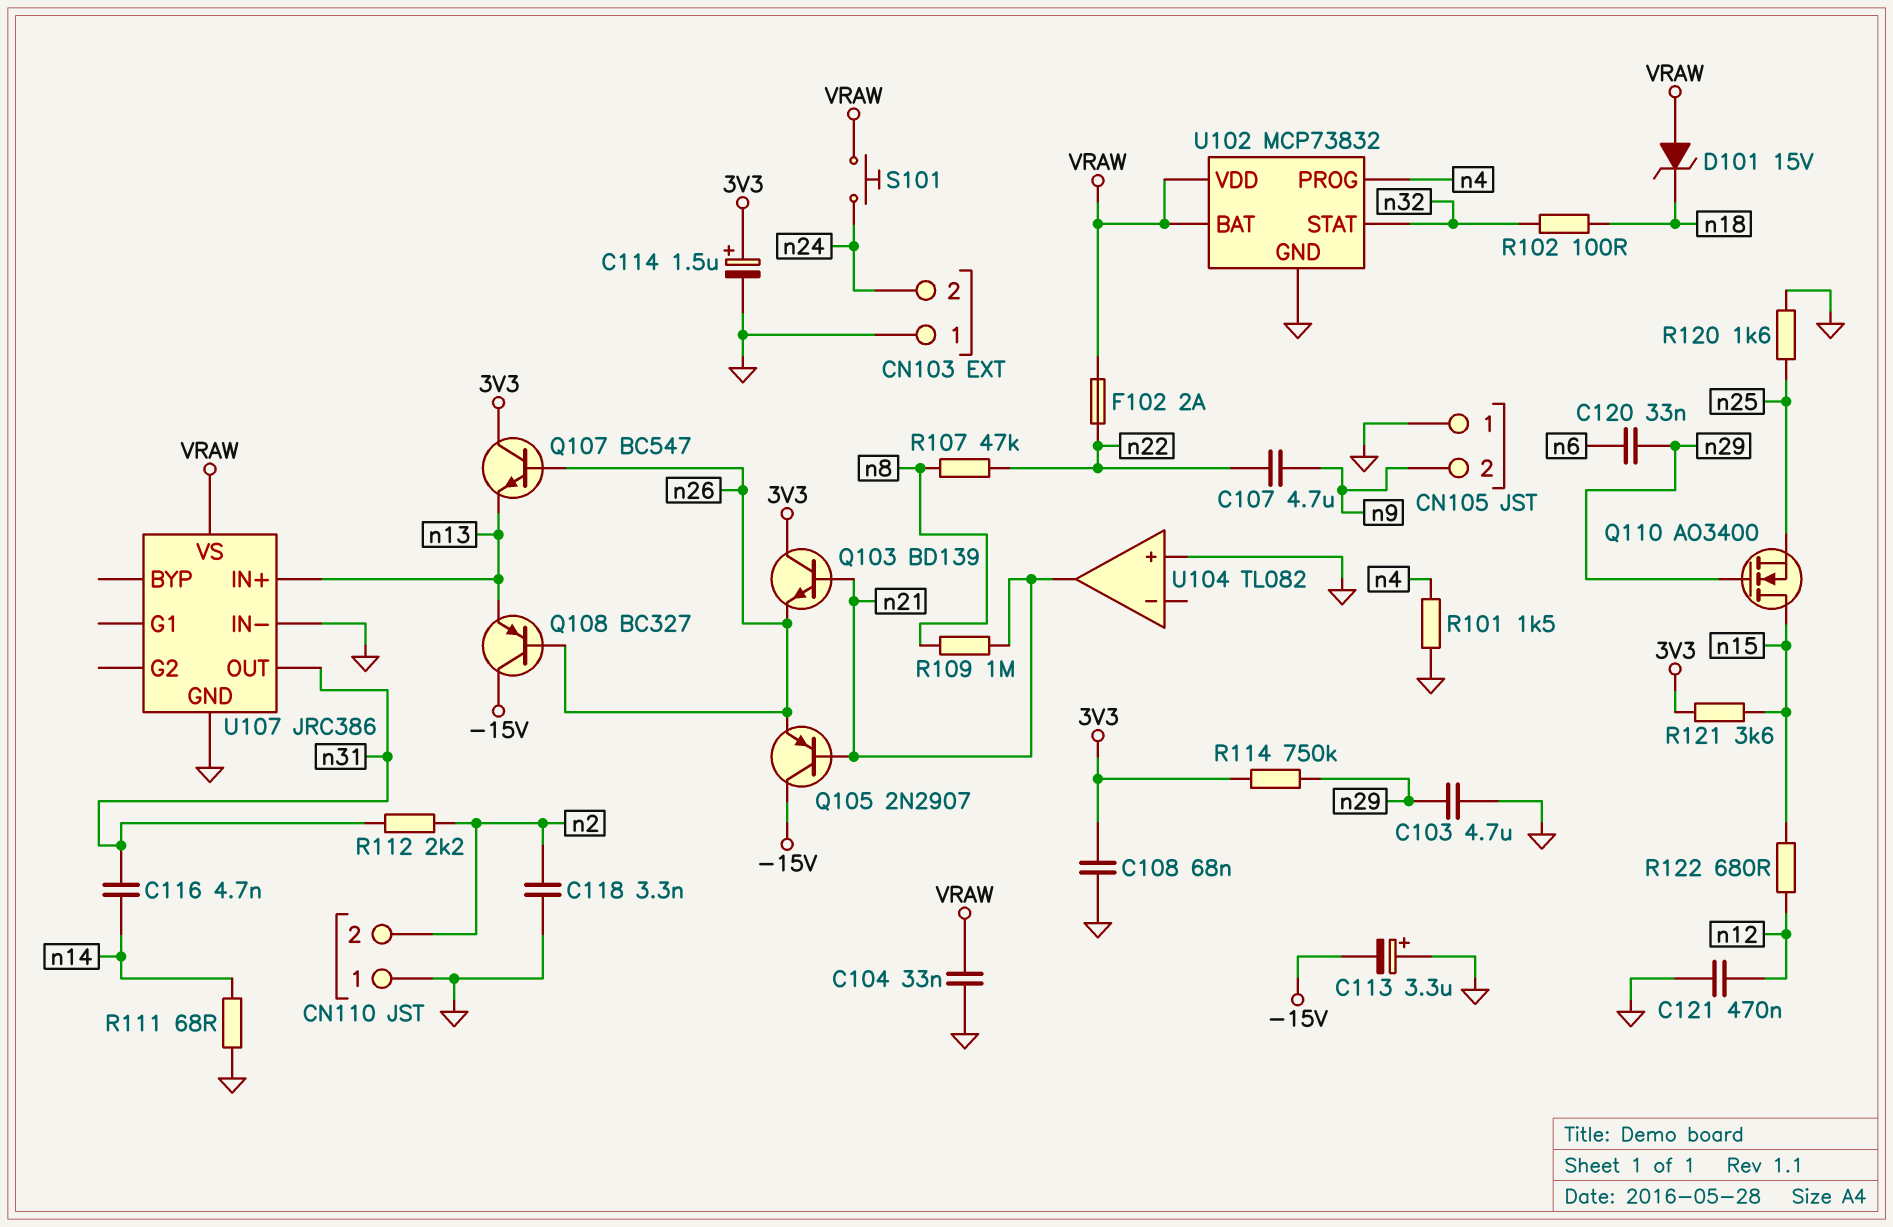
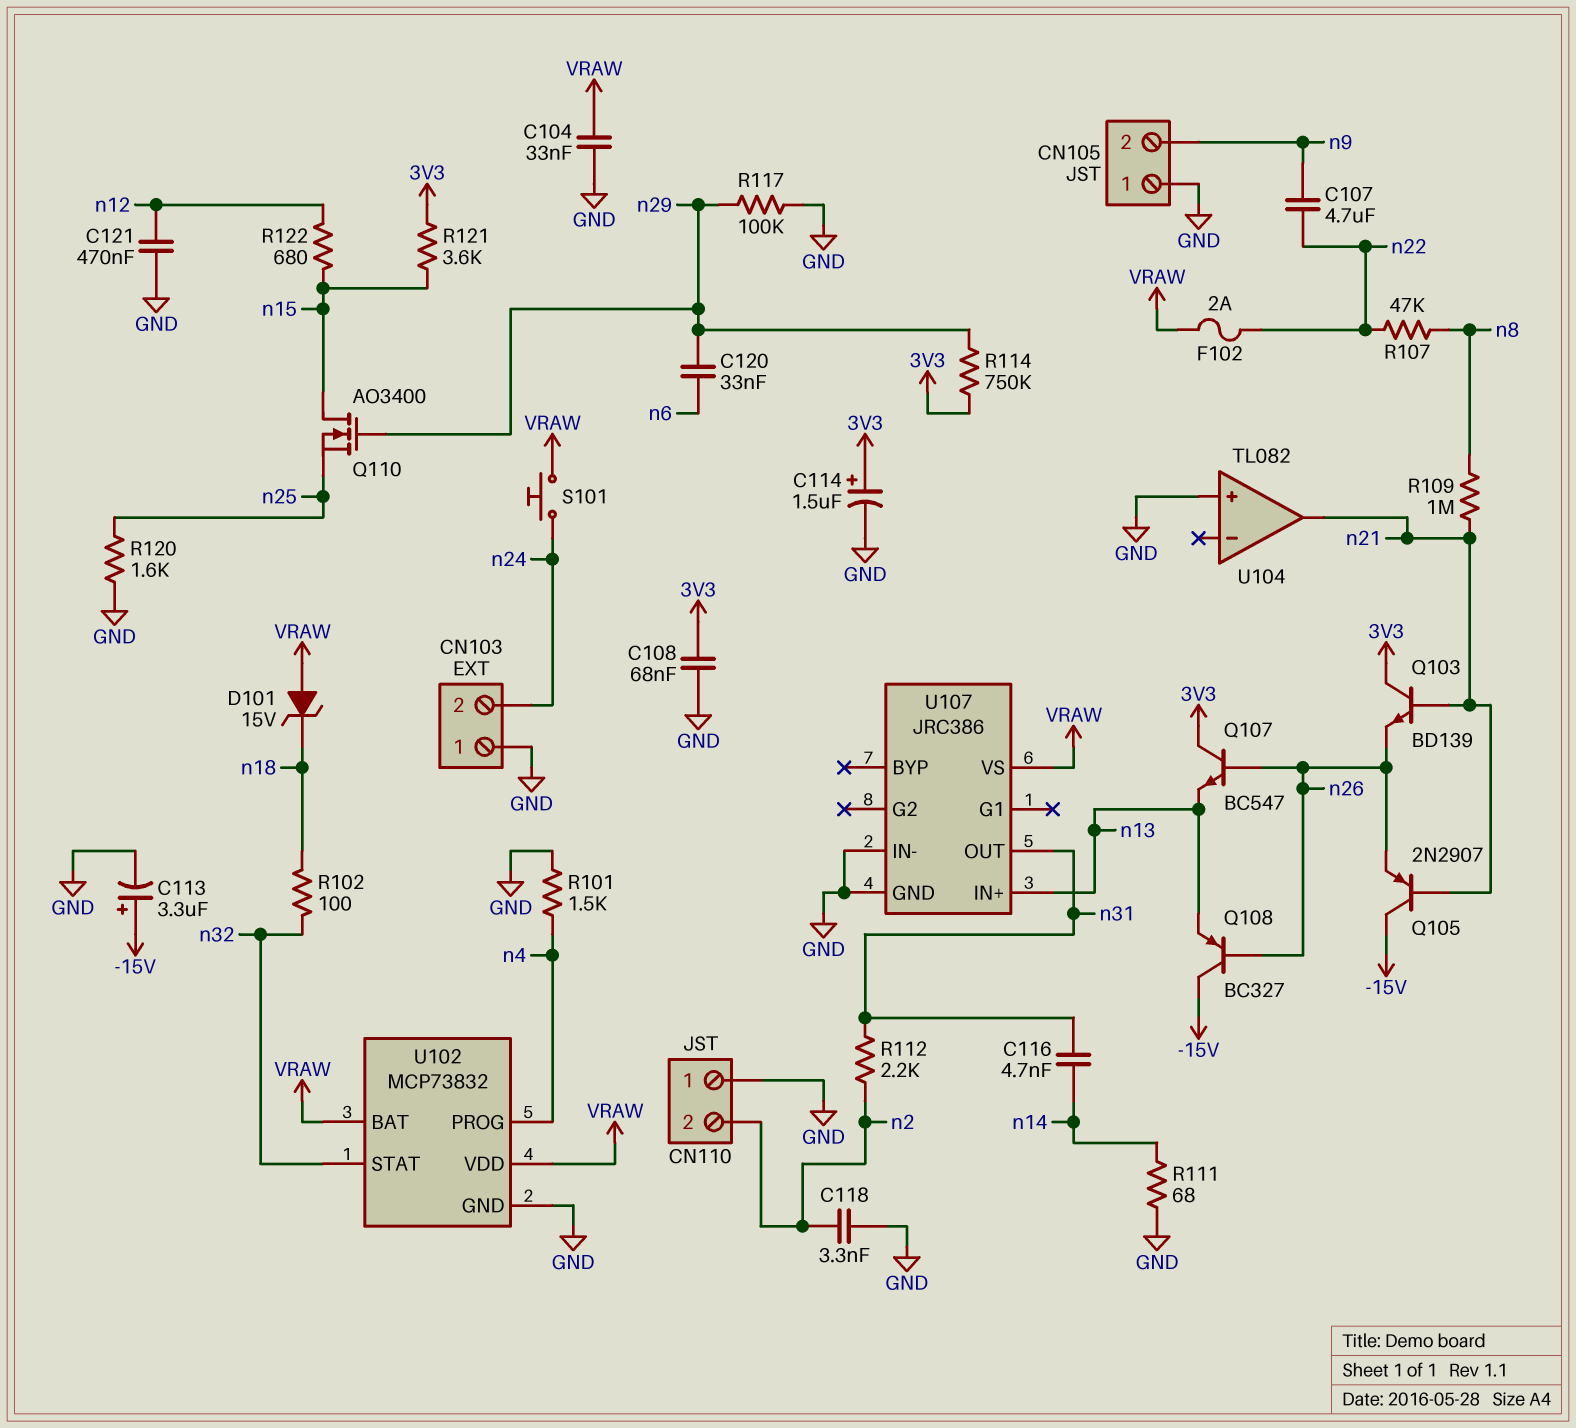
C103: 4.7uF (GND, n29) -> none
C113: 3.3uF (plus GND, minus -15V) -> 3.3uF (plus -15V, minus GND)
R117: none -> 100k (GND, n29)

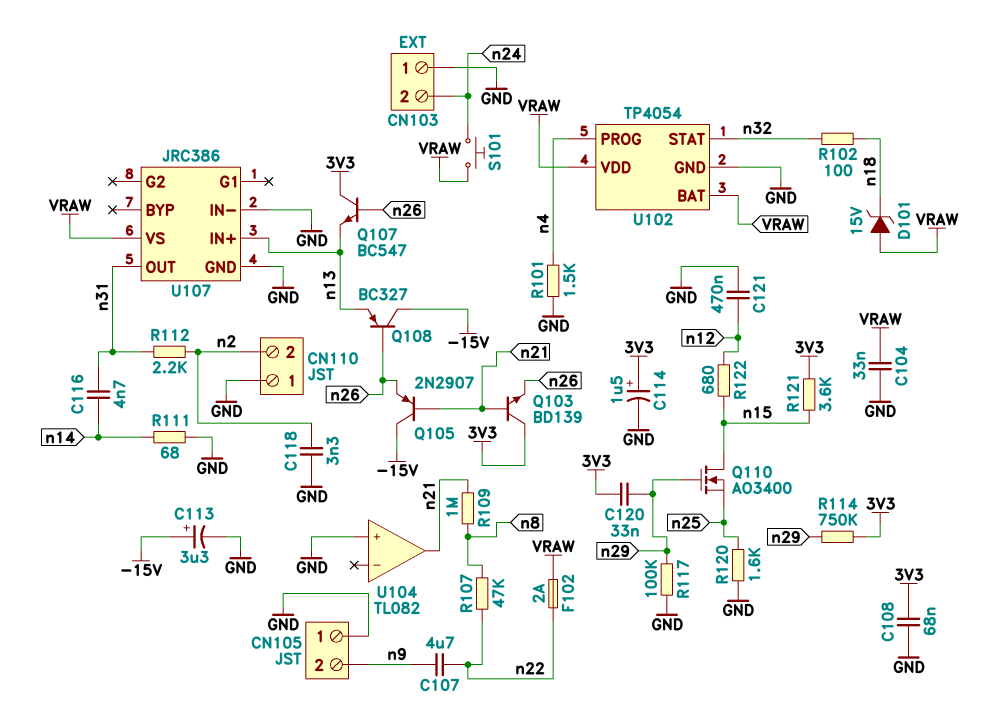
C120: 33nF (n6, n29) -> 33nF (3V3, n29)
U102: MCP73832 -> TP4054

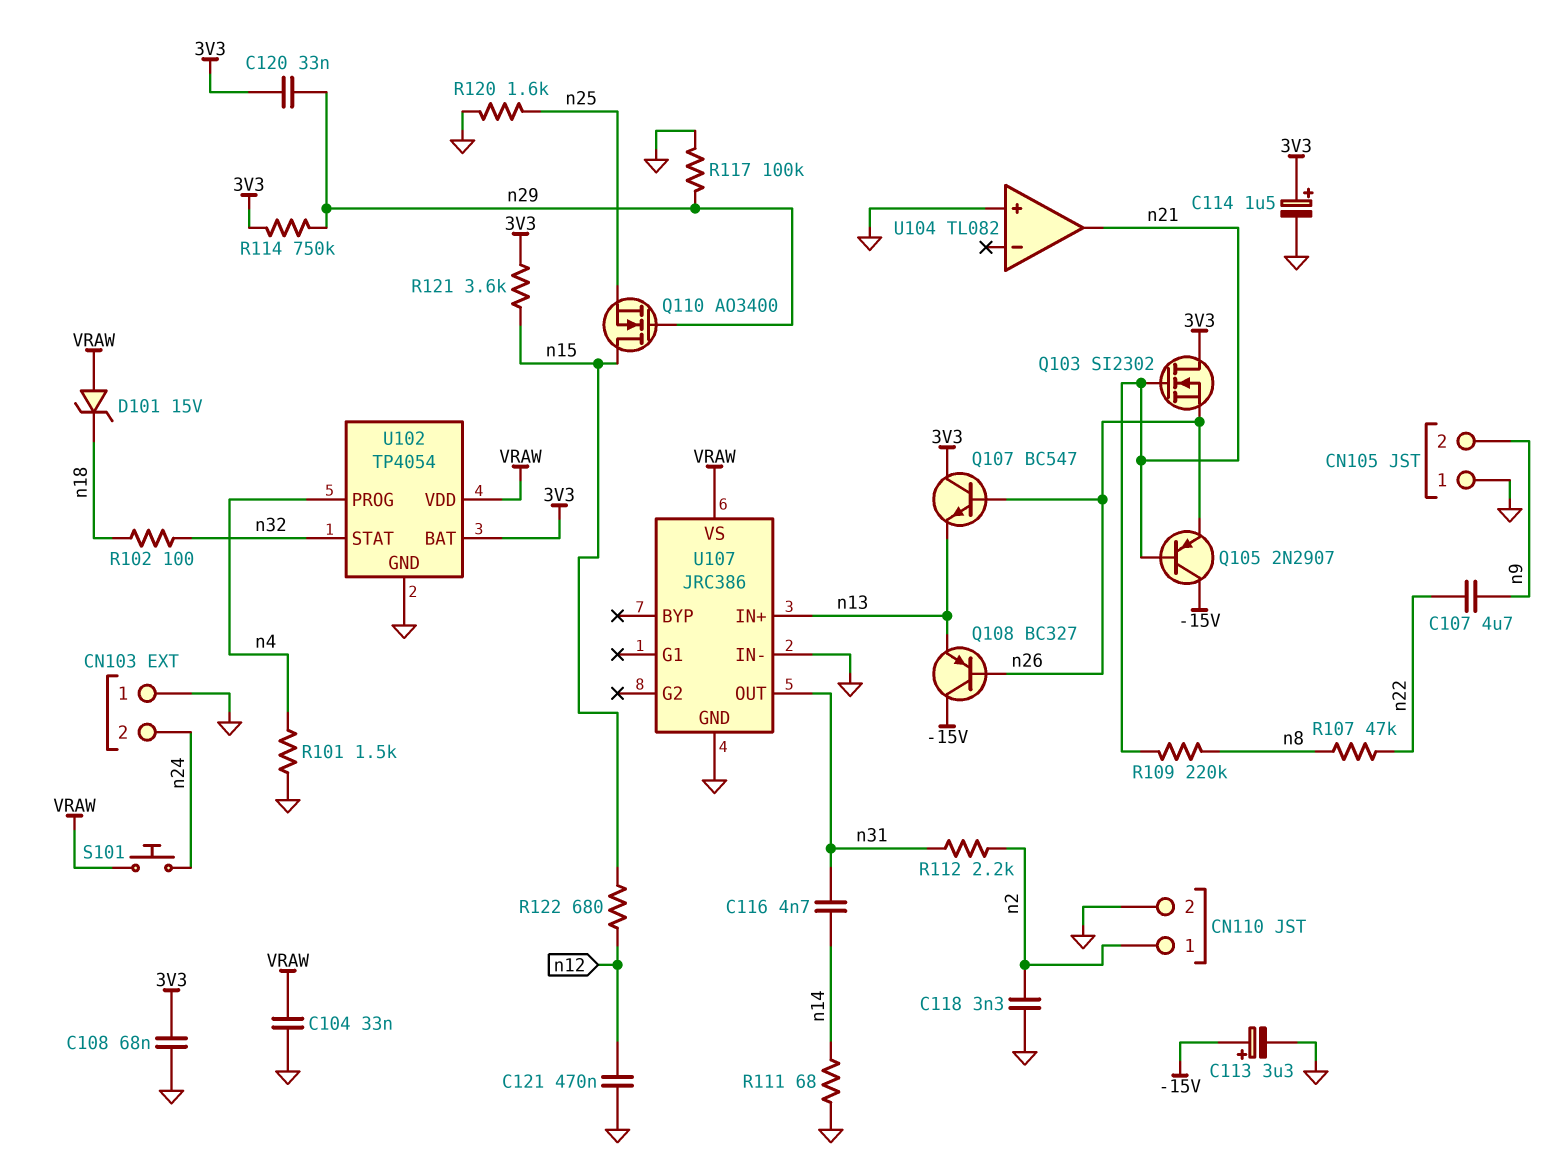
CN110 pin 1: GND -> n2
CN110 pin 2: n2 -> GND
F102: 2A (VRAW, n22) -> none
Q103: NPN BD139 (B n21, C 3V3, E n26) -> NMOS SI2302 (G n21, D 3V3, S n26)
R109: 1M (n8, n21) -> 220k (n8, n21)
U102 pin BAT: VRAW -> 3V3

